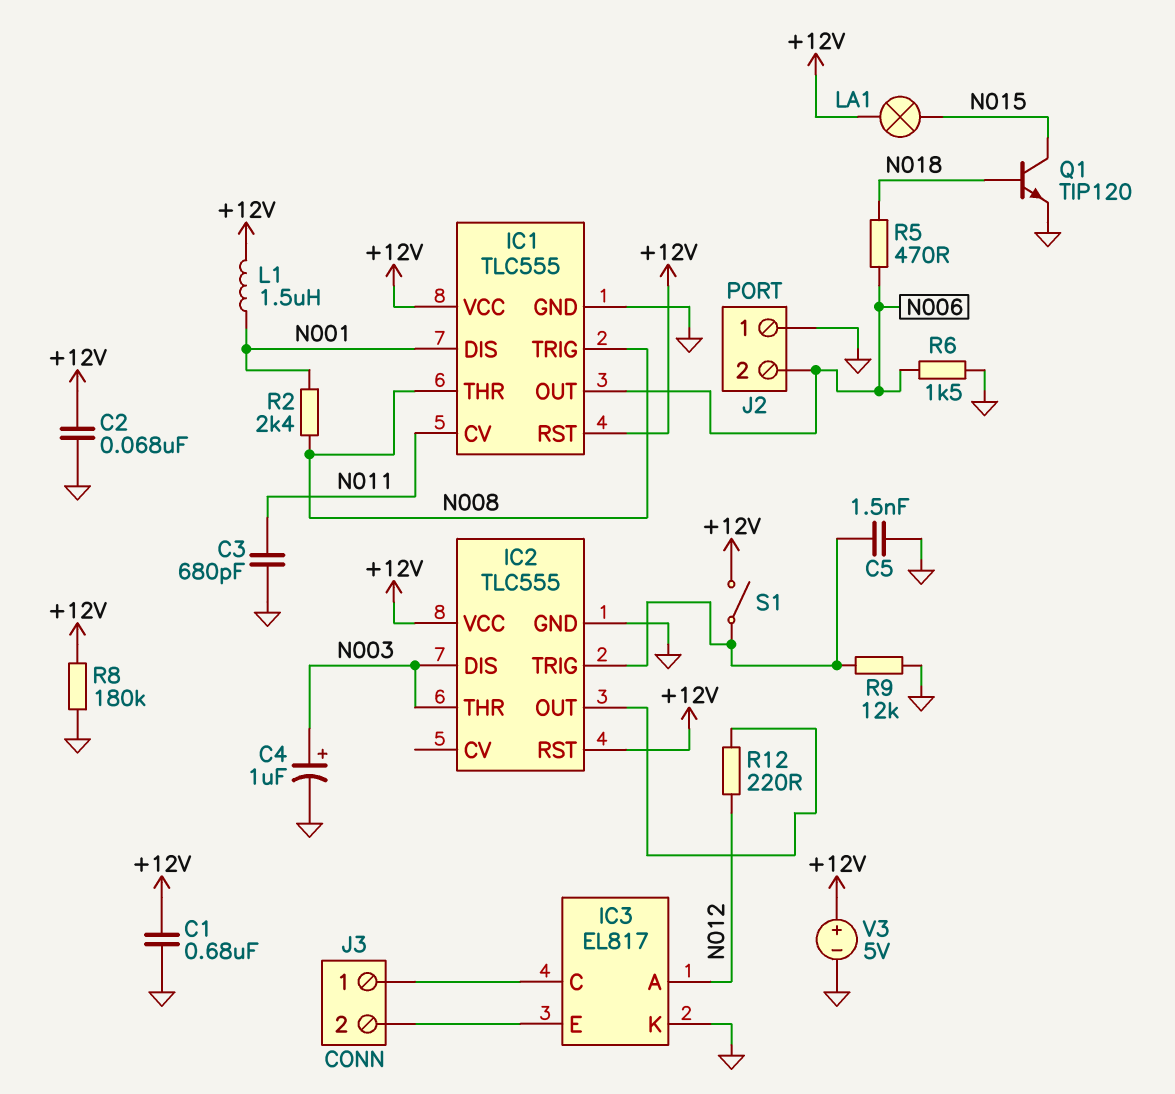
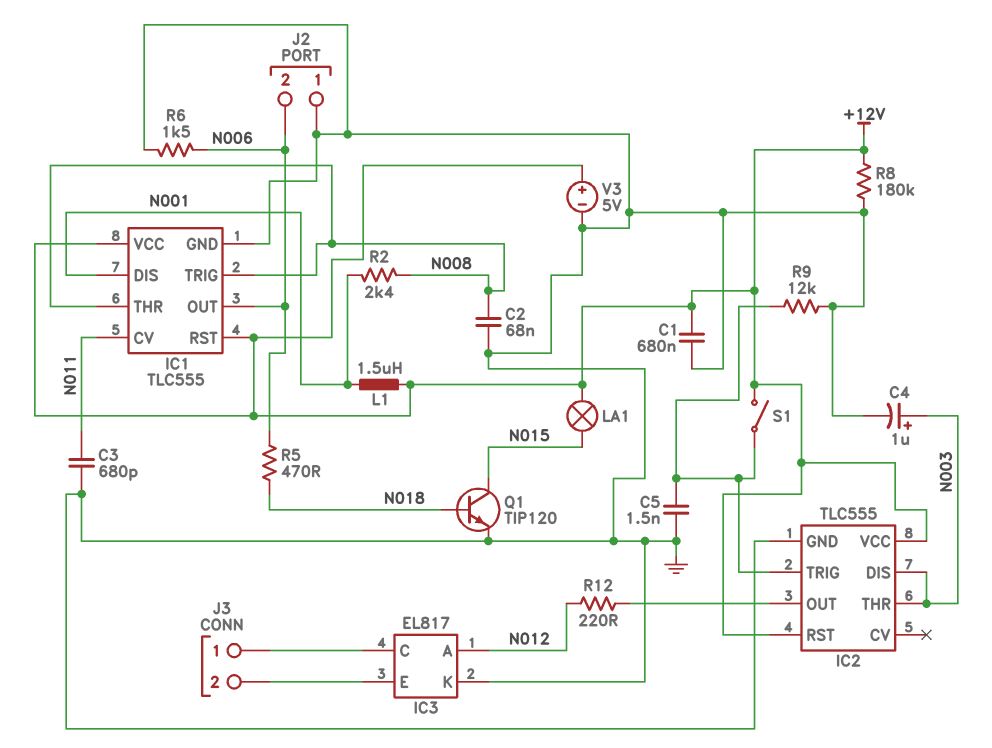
C2: 68nF (+12V, GND) -> 68nF (GND, N008)

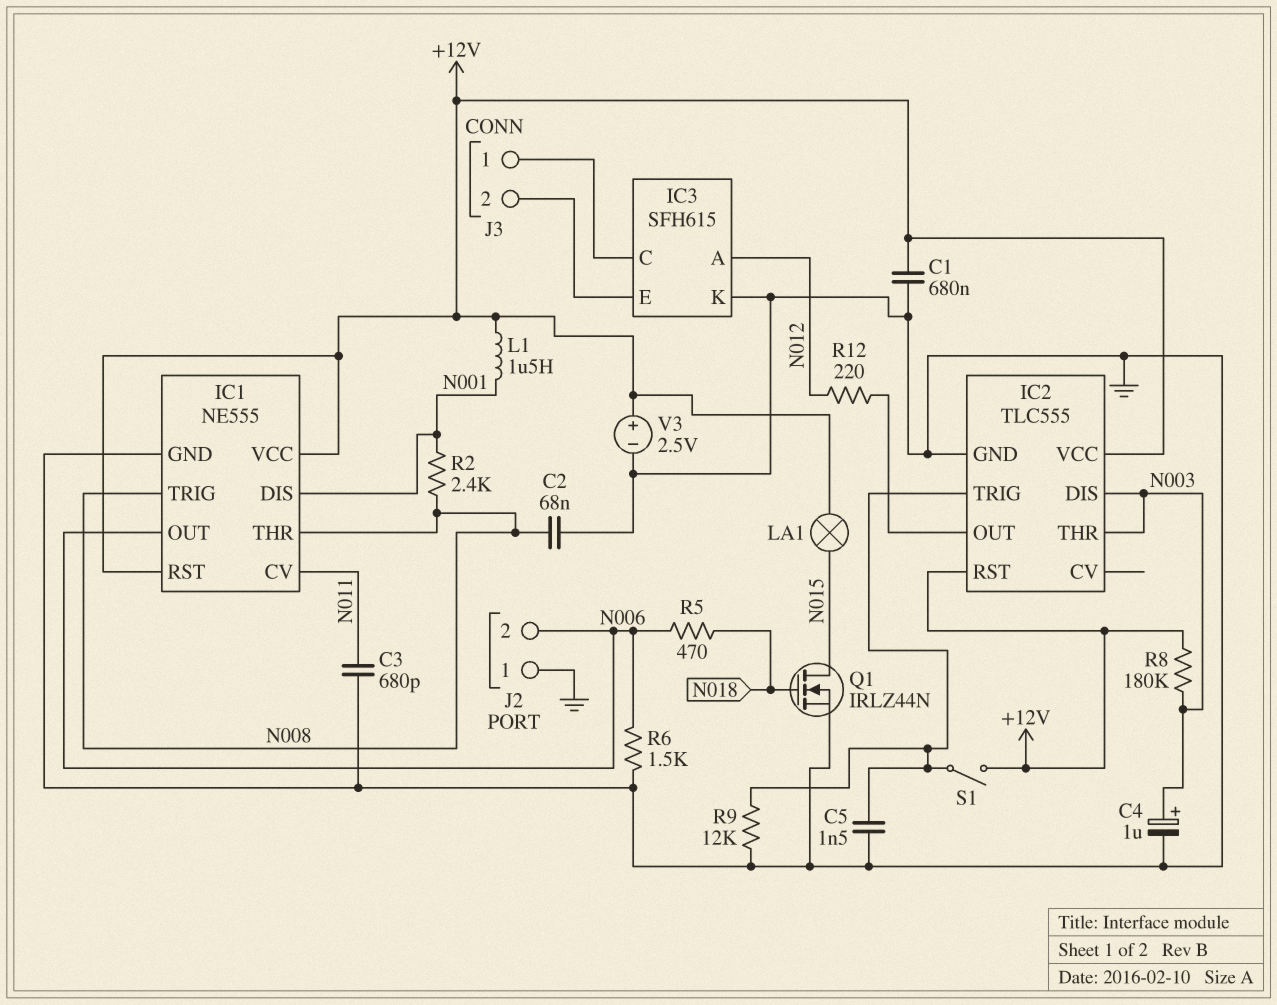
IC1: TLC555 -> NE555
IC3: EL817 -> SFH615
Q1: NPN TIP120 (B N018, C N015, E GND) -> NMOS IRLZ44N (G N018, D N015, S GND)
R8: 180k (+12V, GND) -> 180k (+12V, N003)
V3: 5V (plus +12V, minus GND) -> 2.5V (plus +12V, minus GND)

